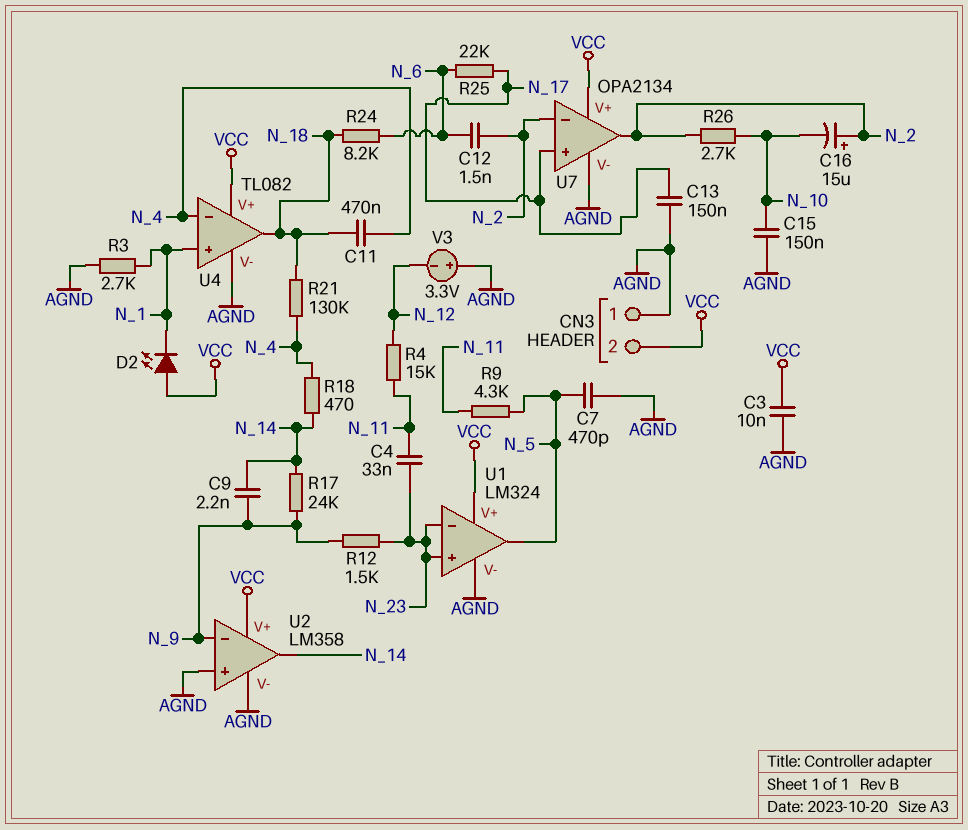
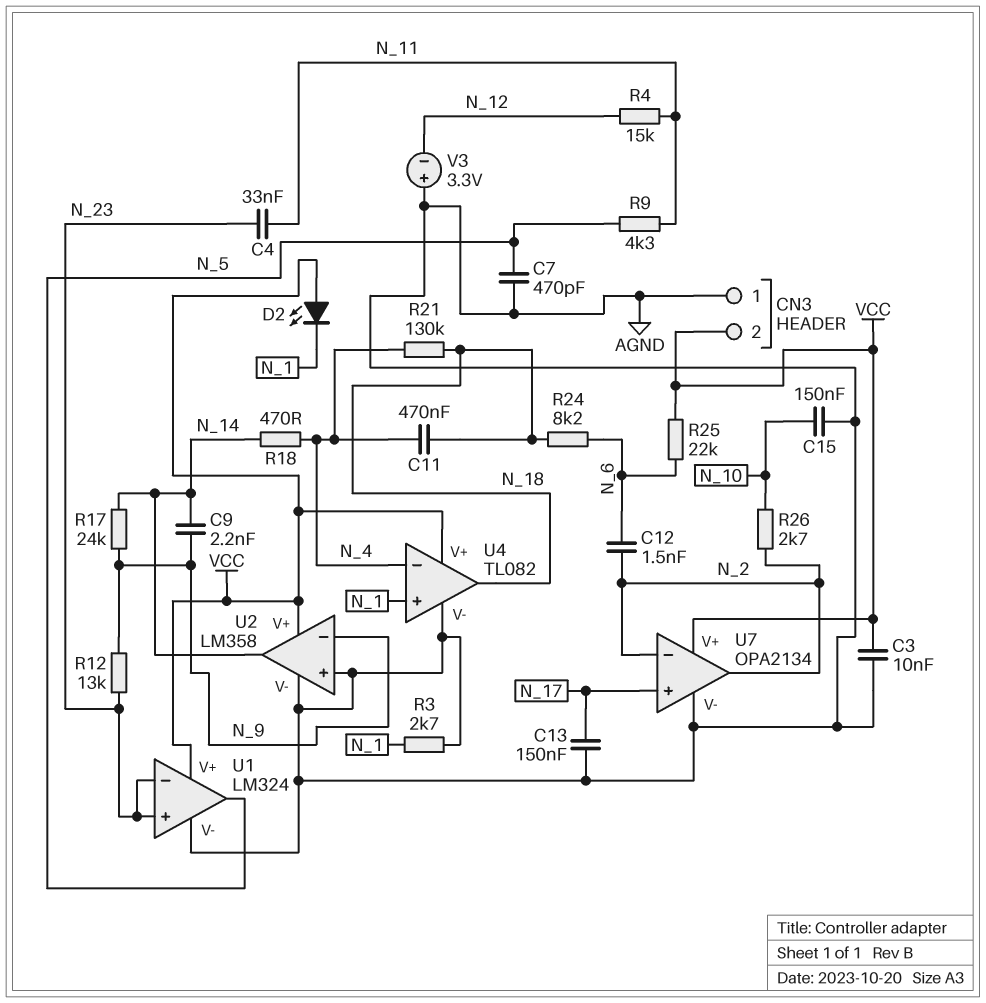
C16: 15uF (plus N_2, minus N_10) -> none
R12: 1.5k (N_9, N_23) -> 13k (N_9, N_23)
R25: 22k (N_6, N_17) -> 22k (N_6, VCC)

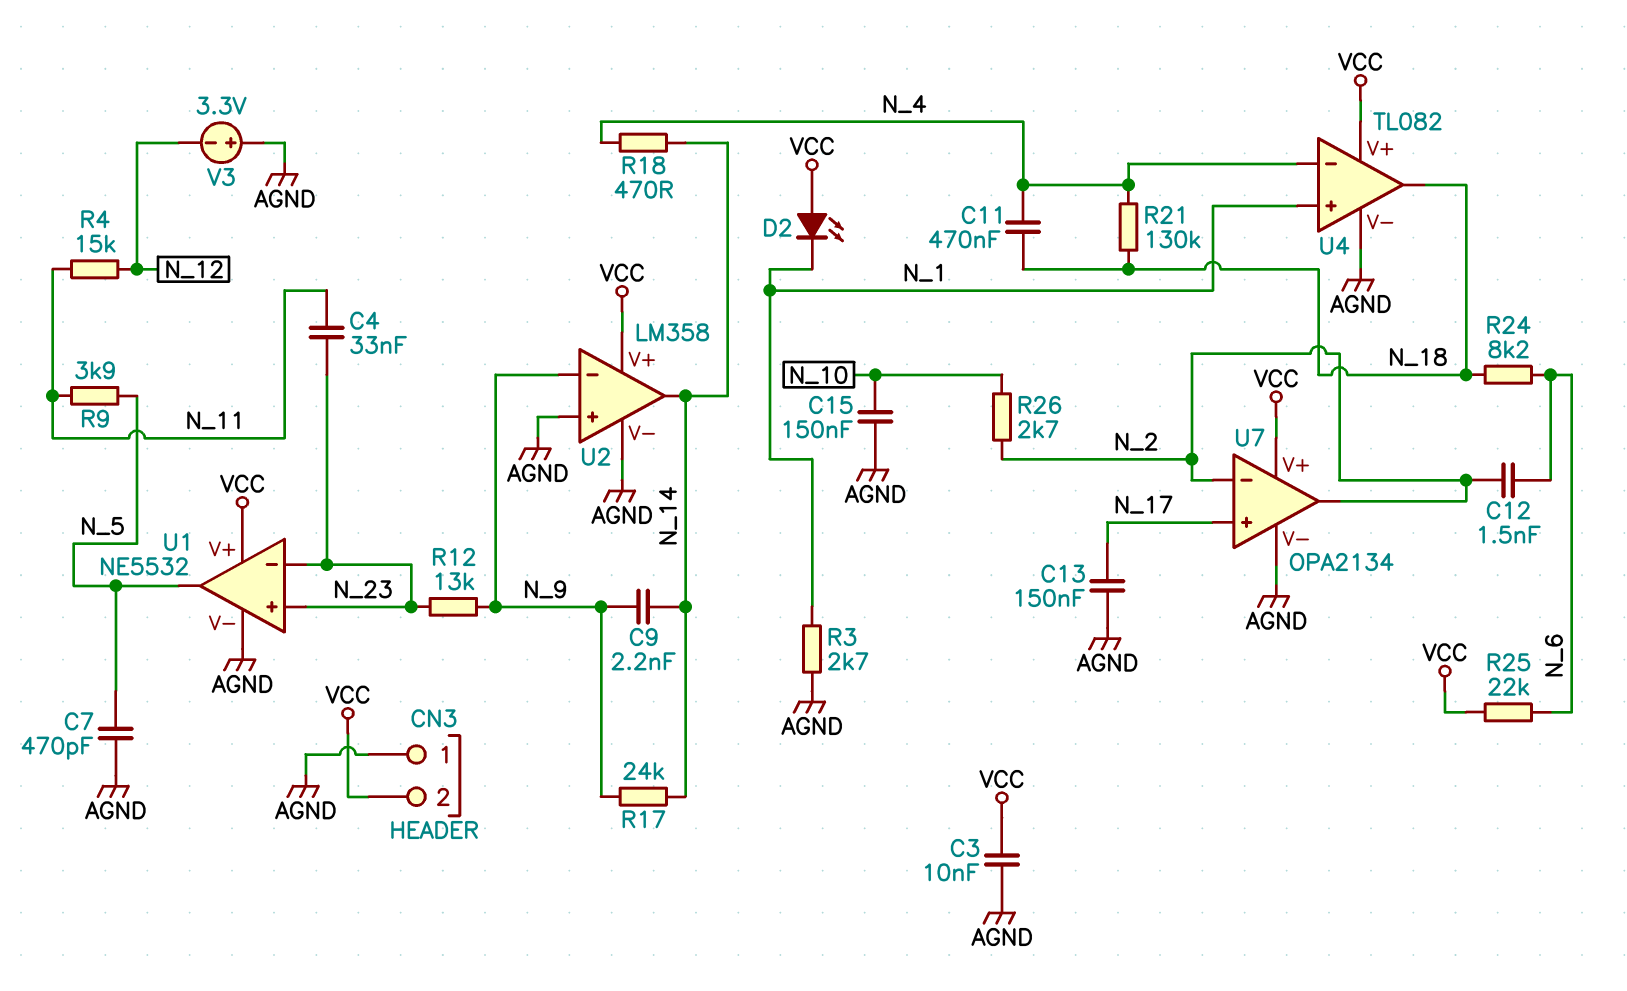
R9: 4.3k (N_5, N_11) -> 3.9k (N_5, N_11)
U1: LM324 -> NE5532

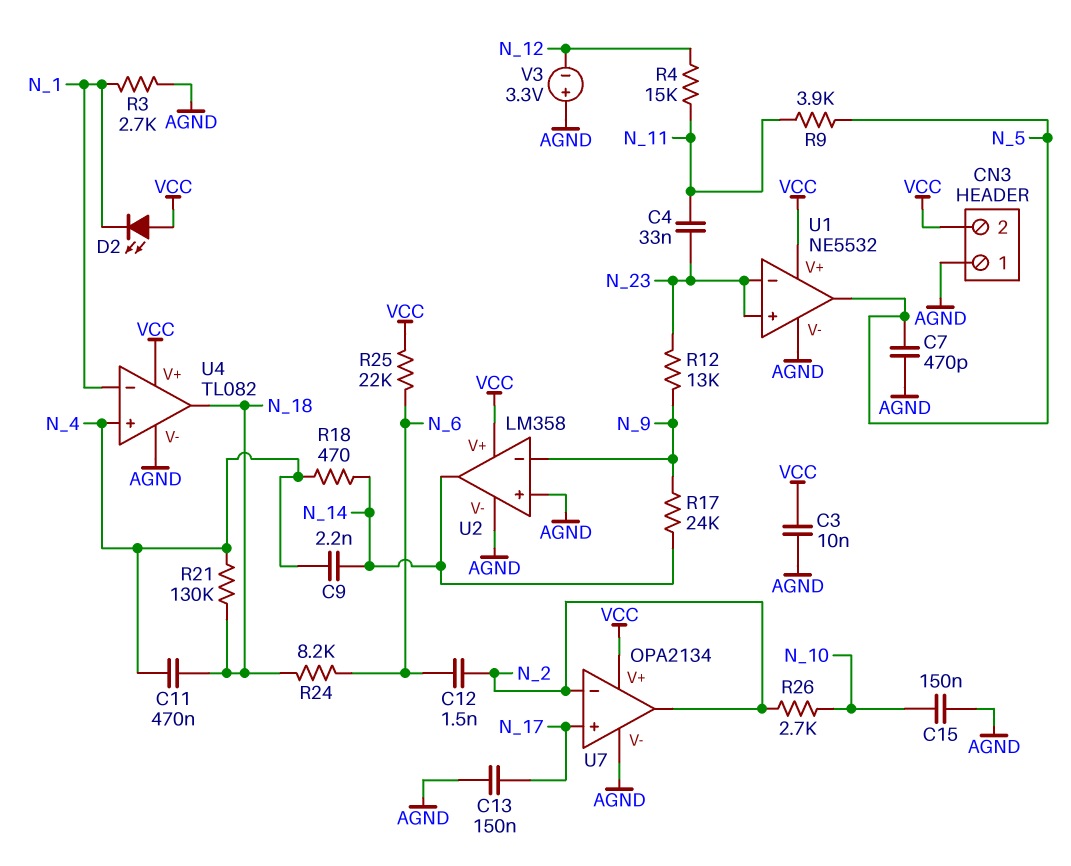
C9: 2.2nF (N_9, N_14) -> 2.2nF (N_4, N_14)
U4 pin in+: N_1 -> N_4
U4 pin in-: N_4 -> N_1

